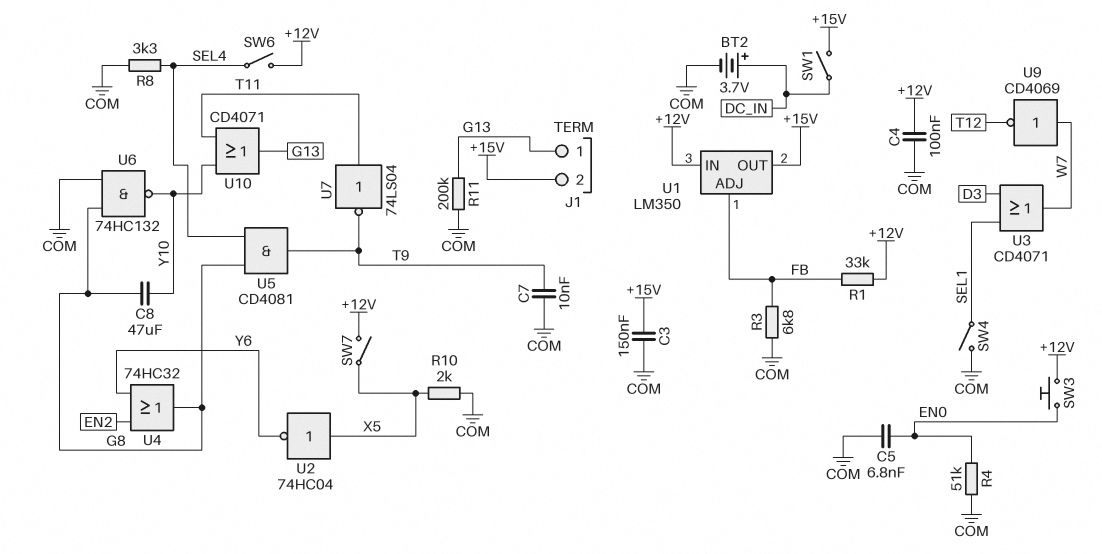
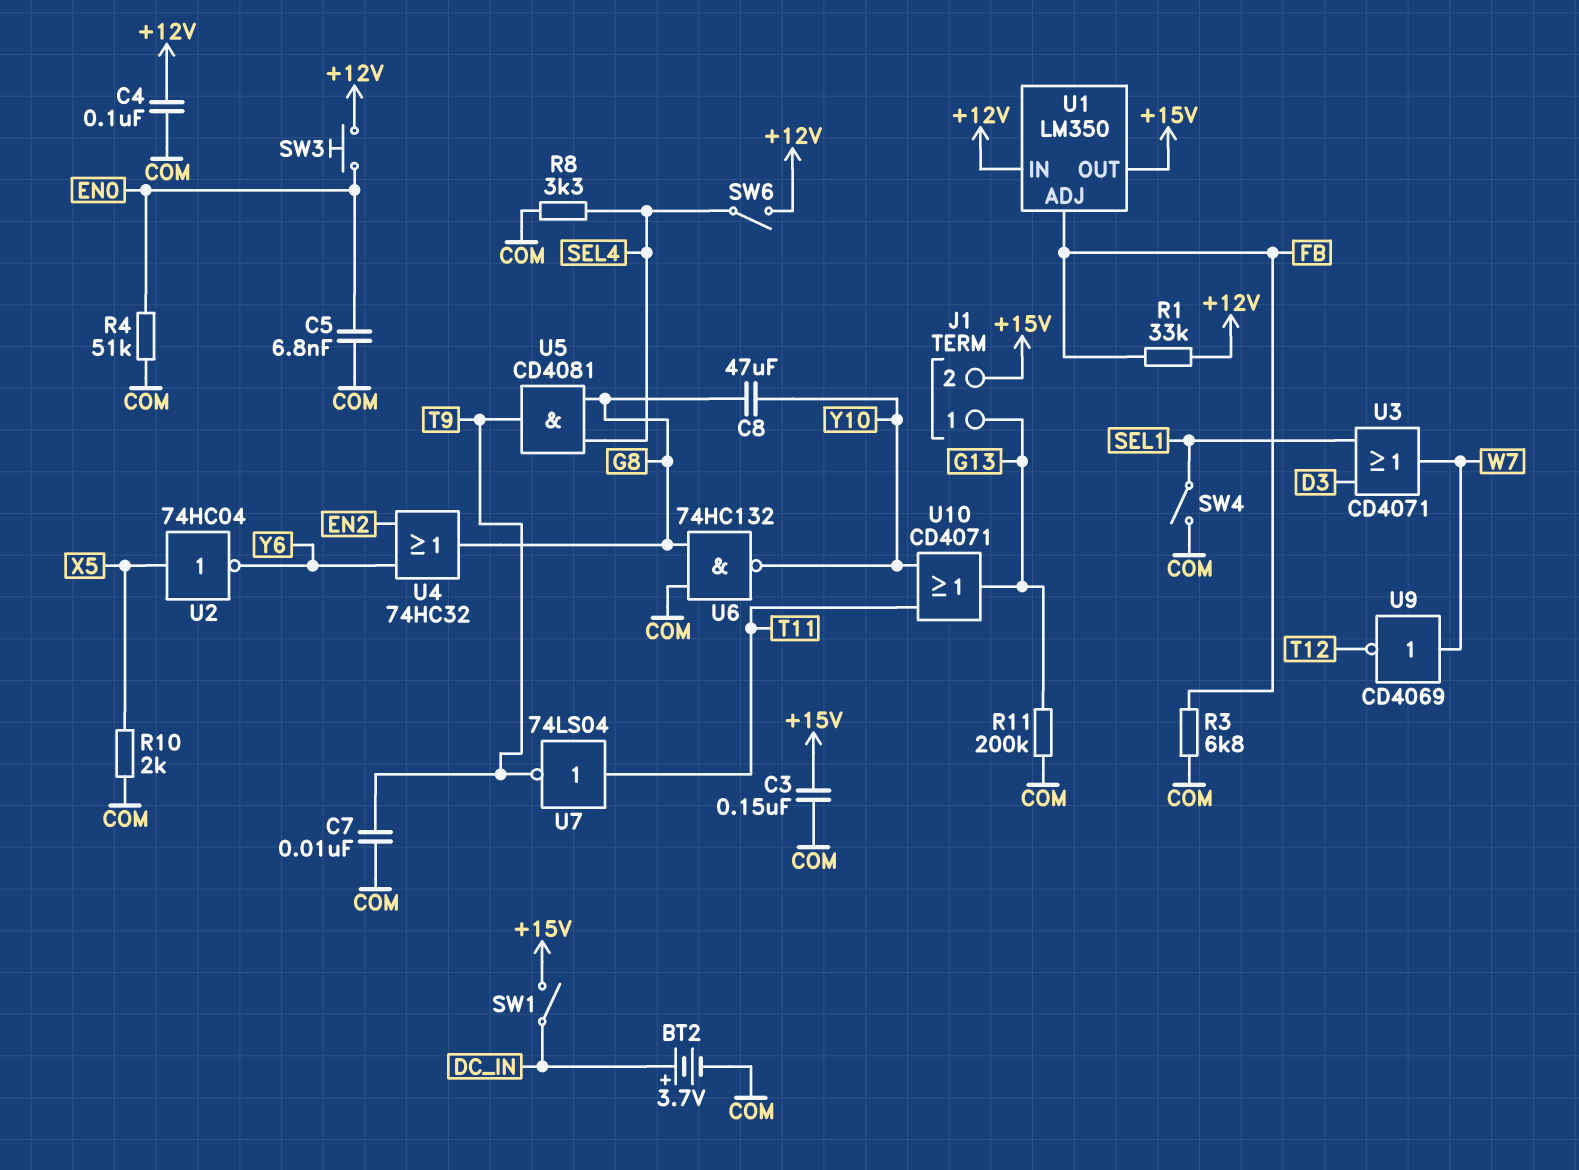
SW7: switch (+12V, X5) -> none

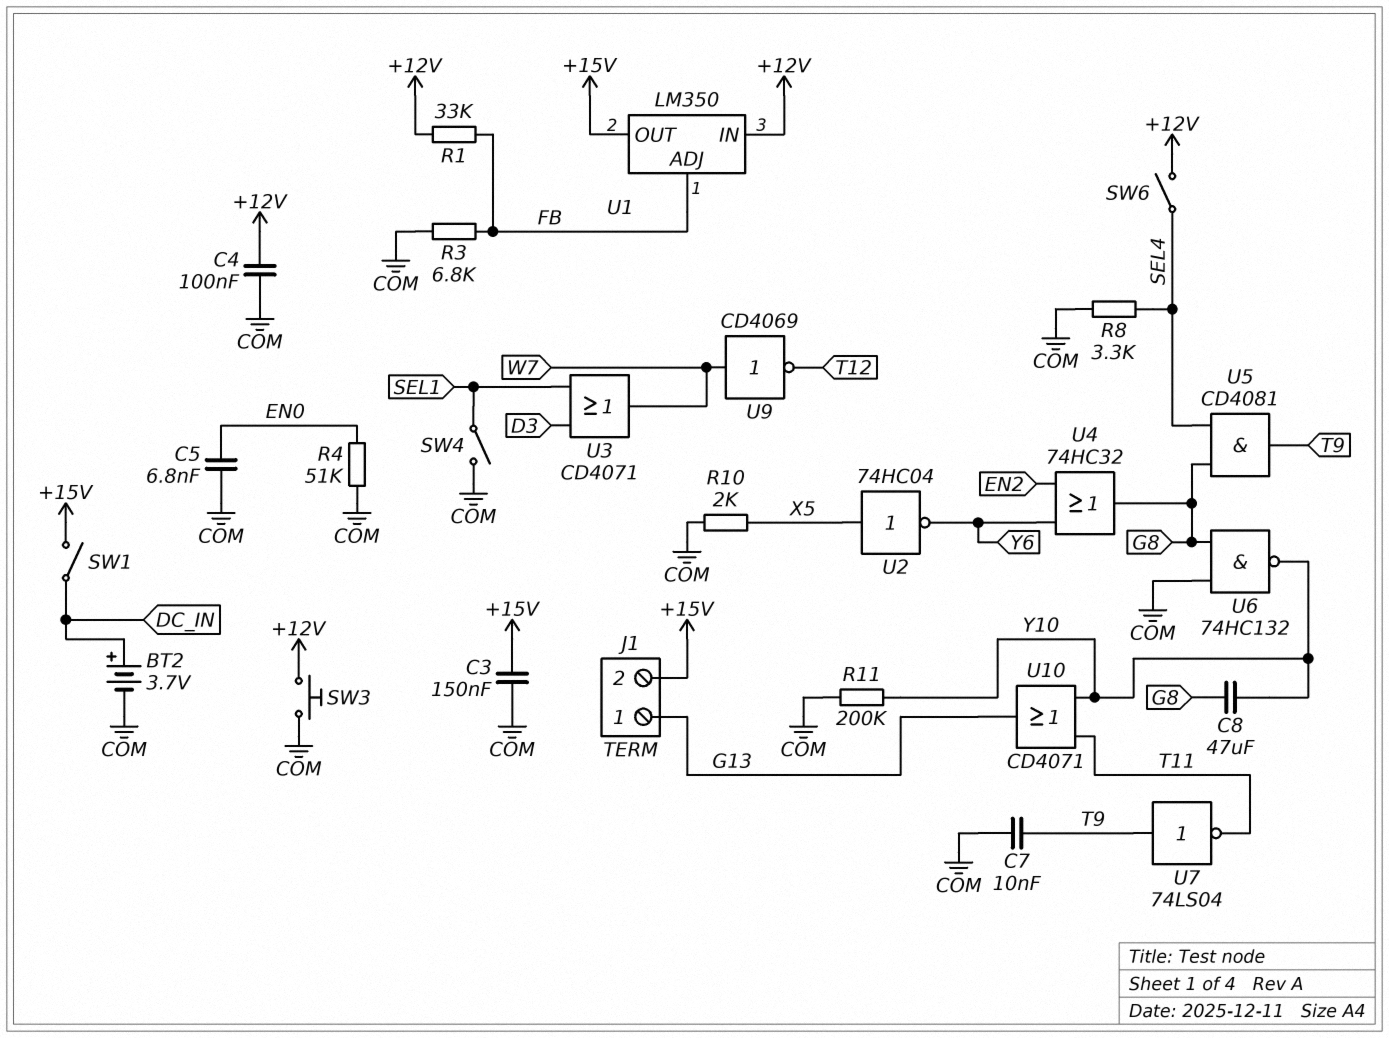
R11: 200k (COM, G13) -> 200k (COM, Y10)
SW3: button (+12V, EN0) -> button (+12V, COM)
U7: NOT 74LS04 (in T11, out T9) -> NOT 74LS04 (in T9, out T11)

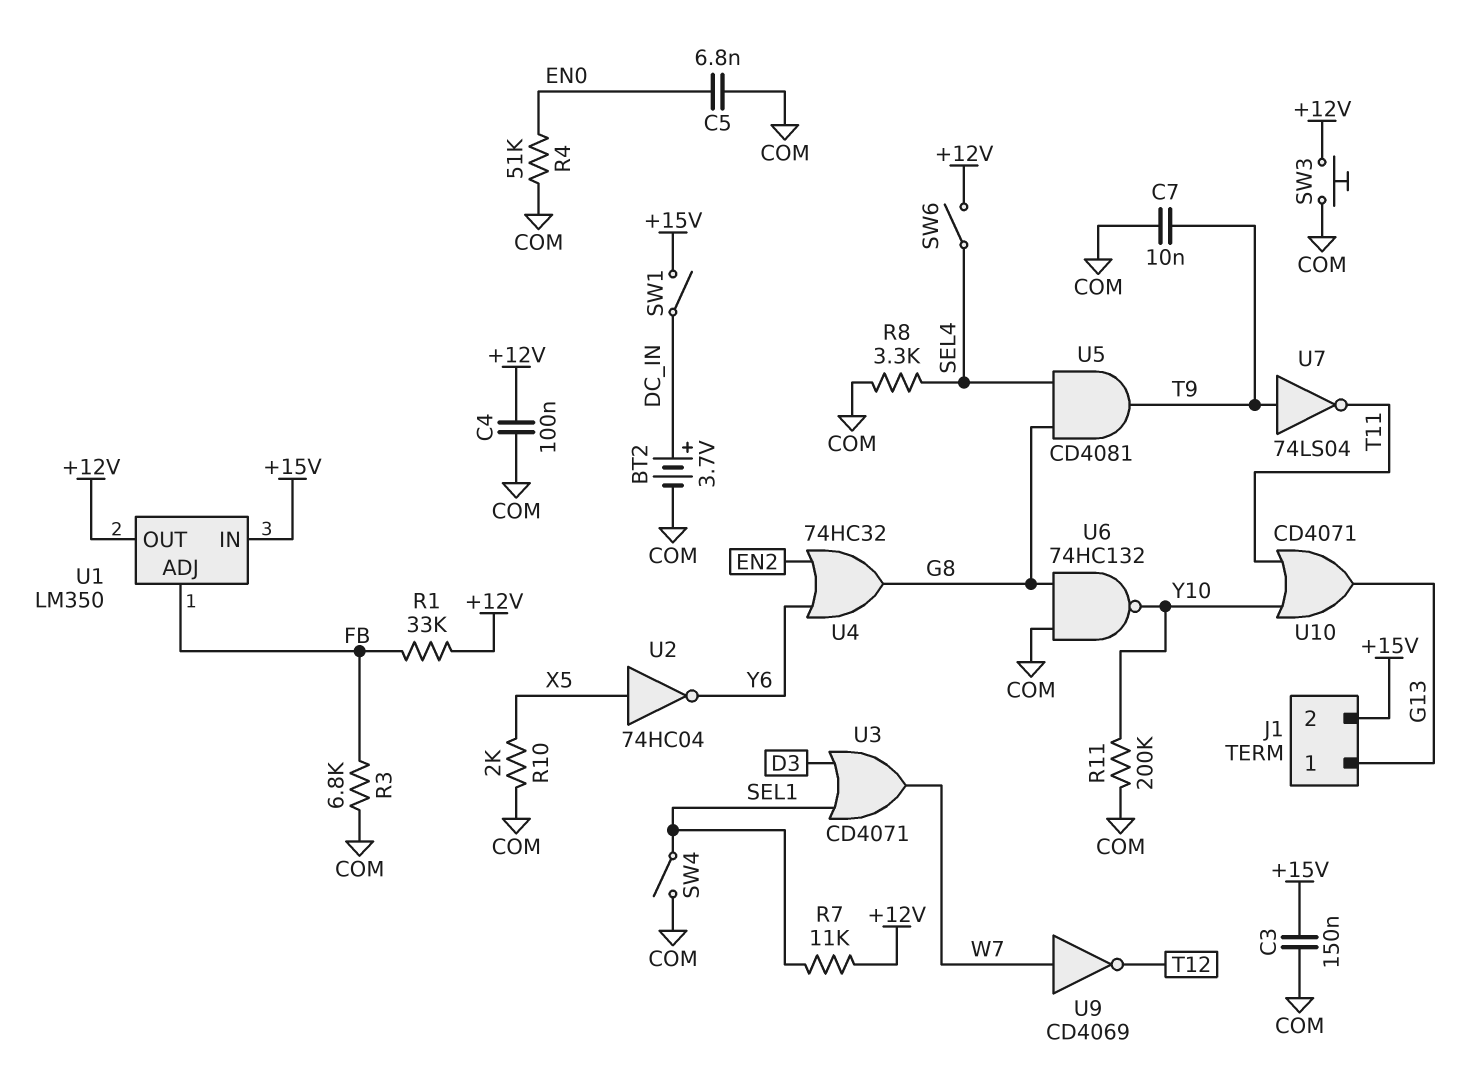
C8: 47uF (G8, Y10) -> none
R7: none -> 11k (+12V, SEL1)
U1 pin IN: +12V -> +15V
U1 pin OUT: +15V -> +12V

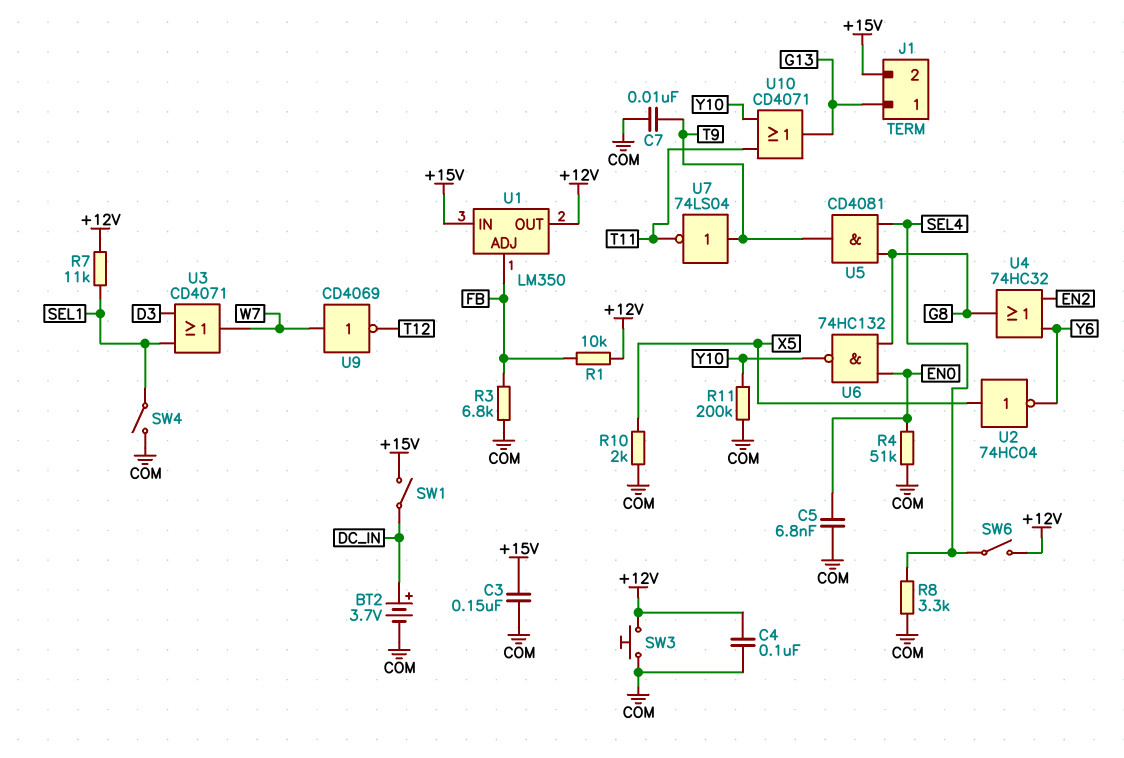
R1: 33k (+12V, FB) -> 10k (+12V, FB)
U6: NAND 74HC132 (in COM, in G8, out Y10) -> NAND 74HC132 (in EN0, in G8, out Y10)

